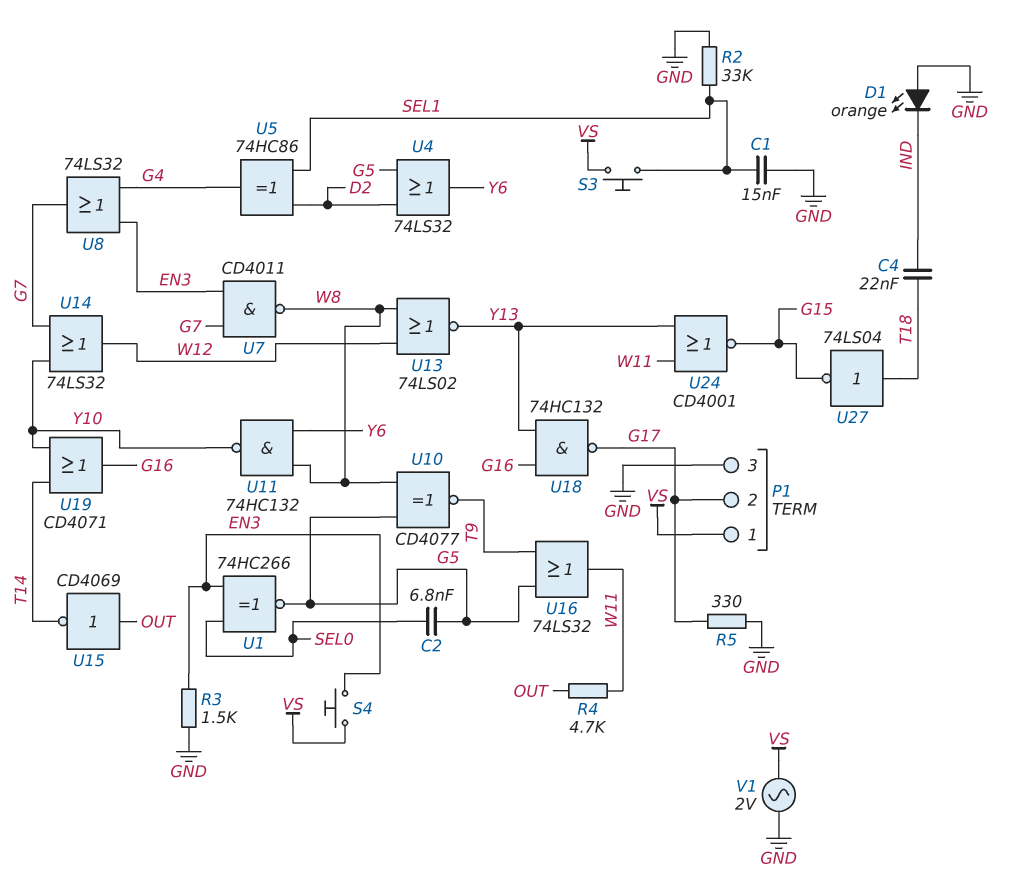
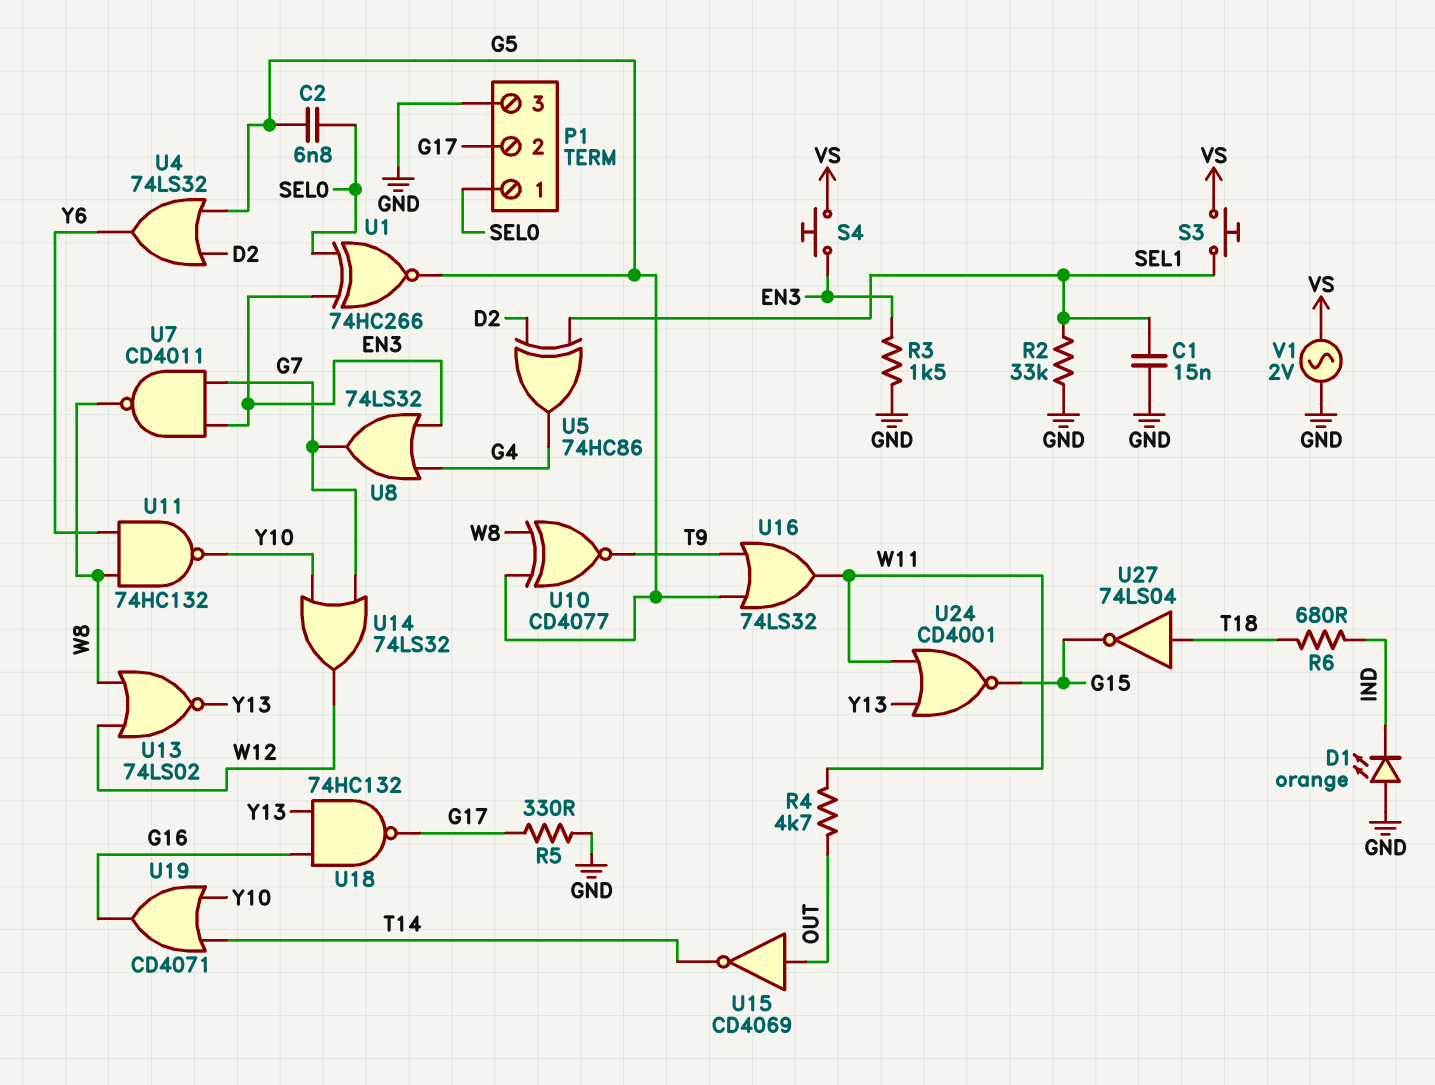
C4: 22nF (IND, T18) -> none
P1 pin 1: VS -> SEL0
R6: none -> 680 (IND, T18)

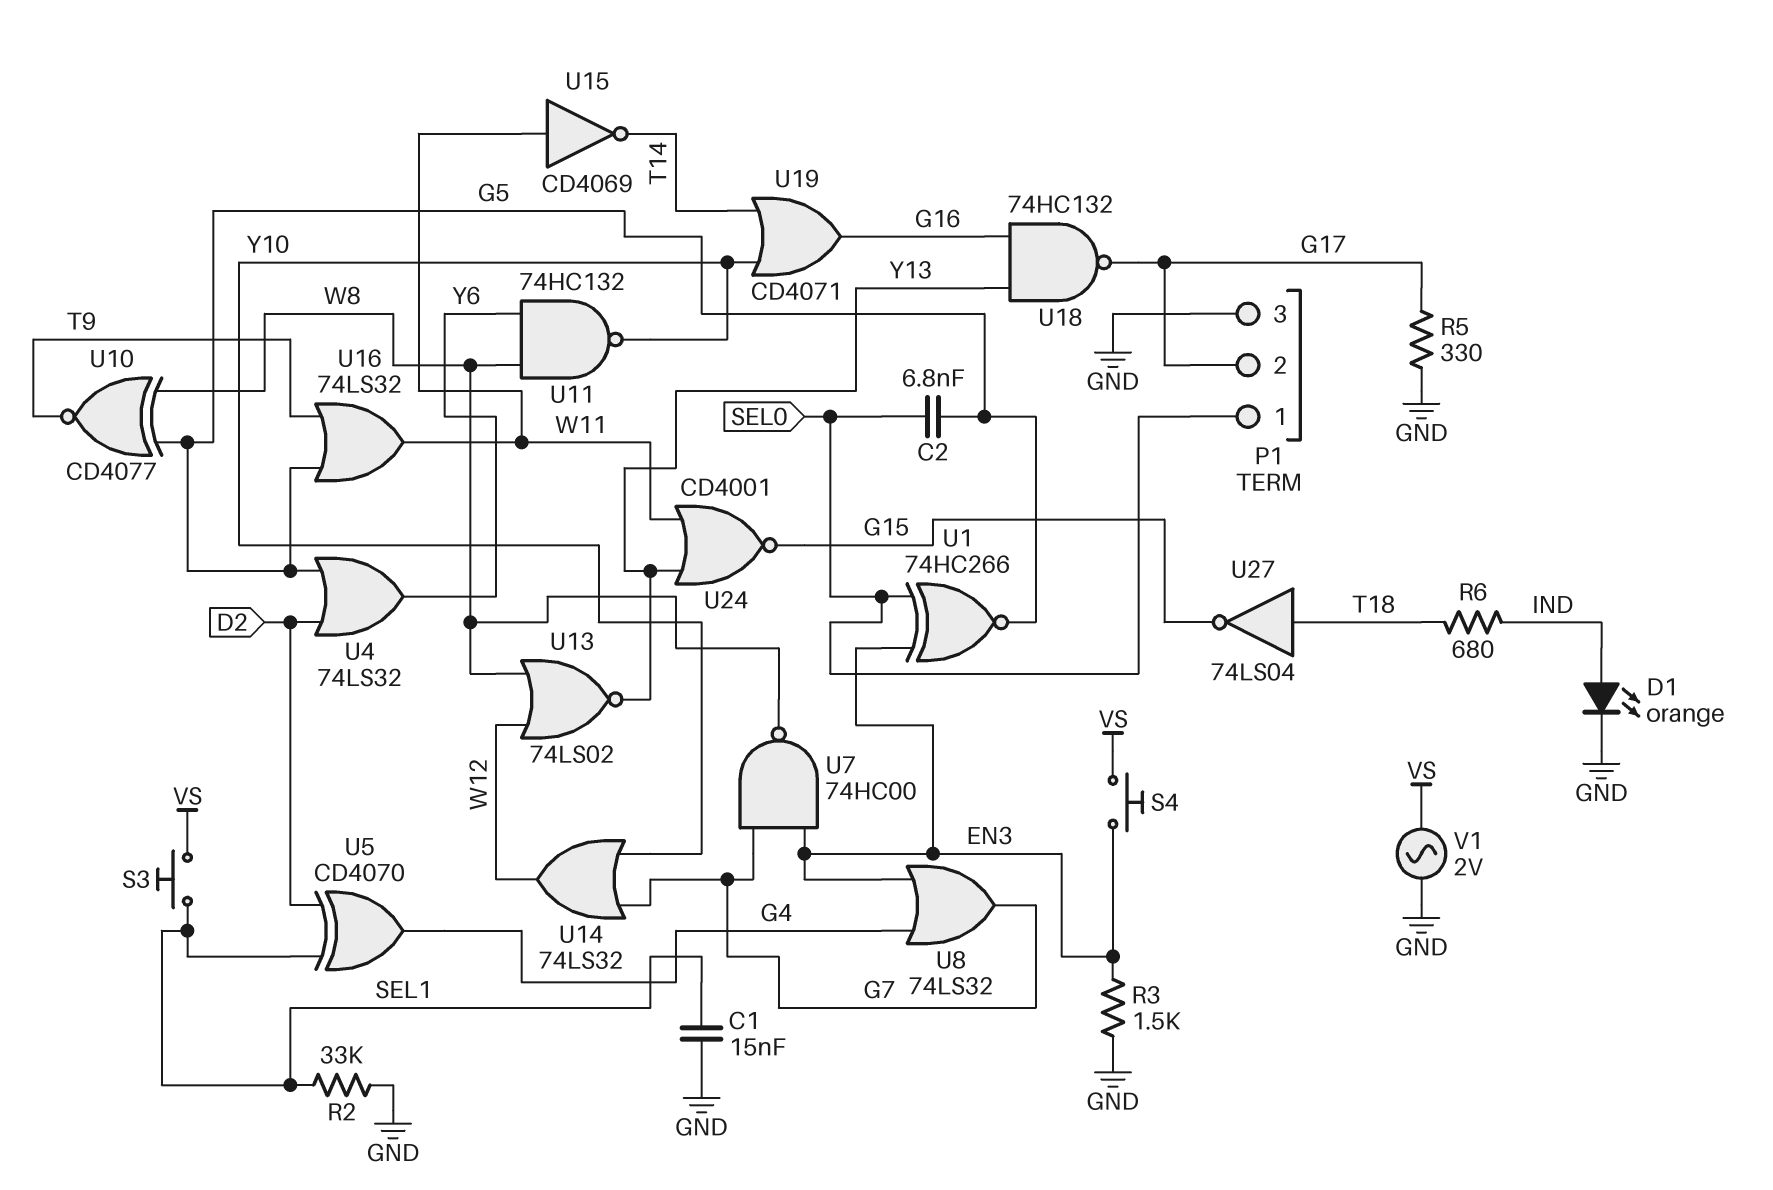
D1: LED orange (A GND, K IND) -> LED orange (A IND, K GND)
R4: 4.7k (OUT, W11) -> none
U5: XOR 74HC86 (in D2, in SEL1, out G4) -> XOR CD4070 (in D2, in SEL1, out G4)
U7: NAND CD4011 (in EN3, in G7, out W8) -> NAND 74HC00 (in EN3, in G7, out W8)
U15: NOT CD4069 (in OUT, out T14) -> NOT CD4069 (in W11, out T14)

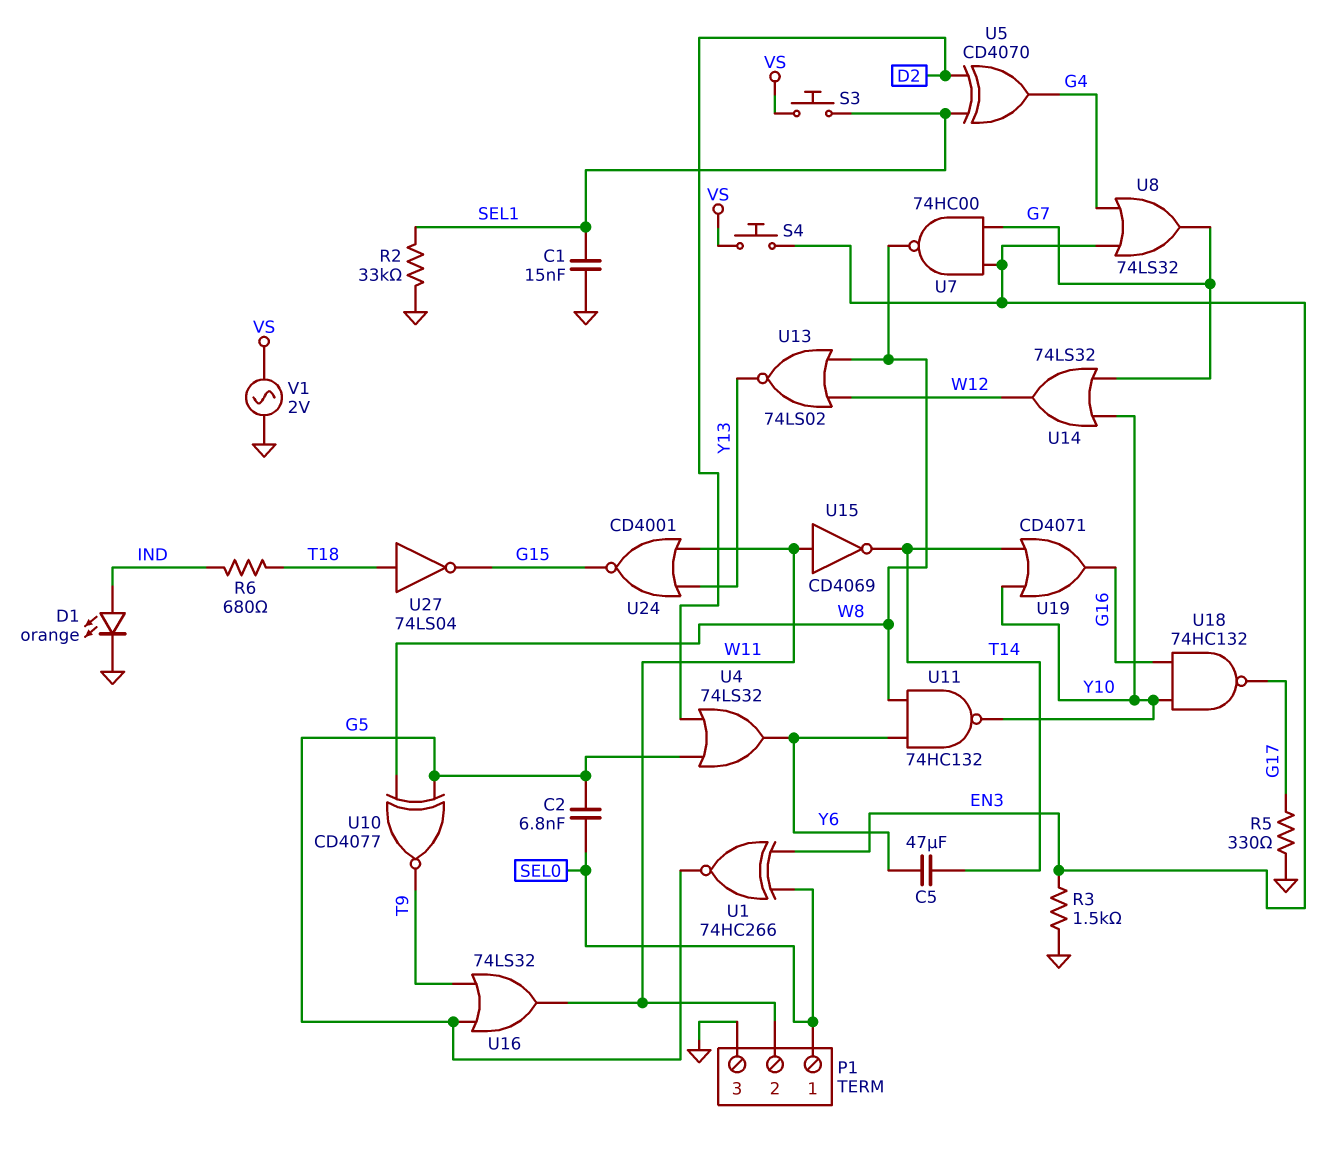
C5: none -> 47uF (T14, Y6)
P1 pin 2: G17 -> W11
U18: NAND 74HC132 (in G16, in Y13, out G17) -> NAND 74HC132 (in G16, in Y10, out G17)

